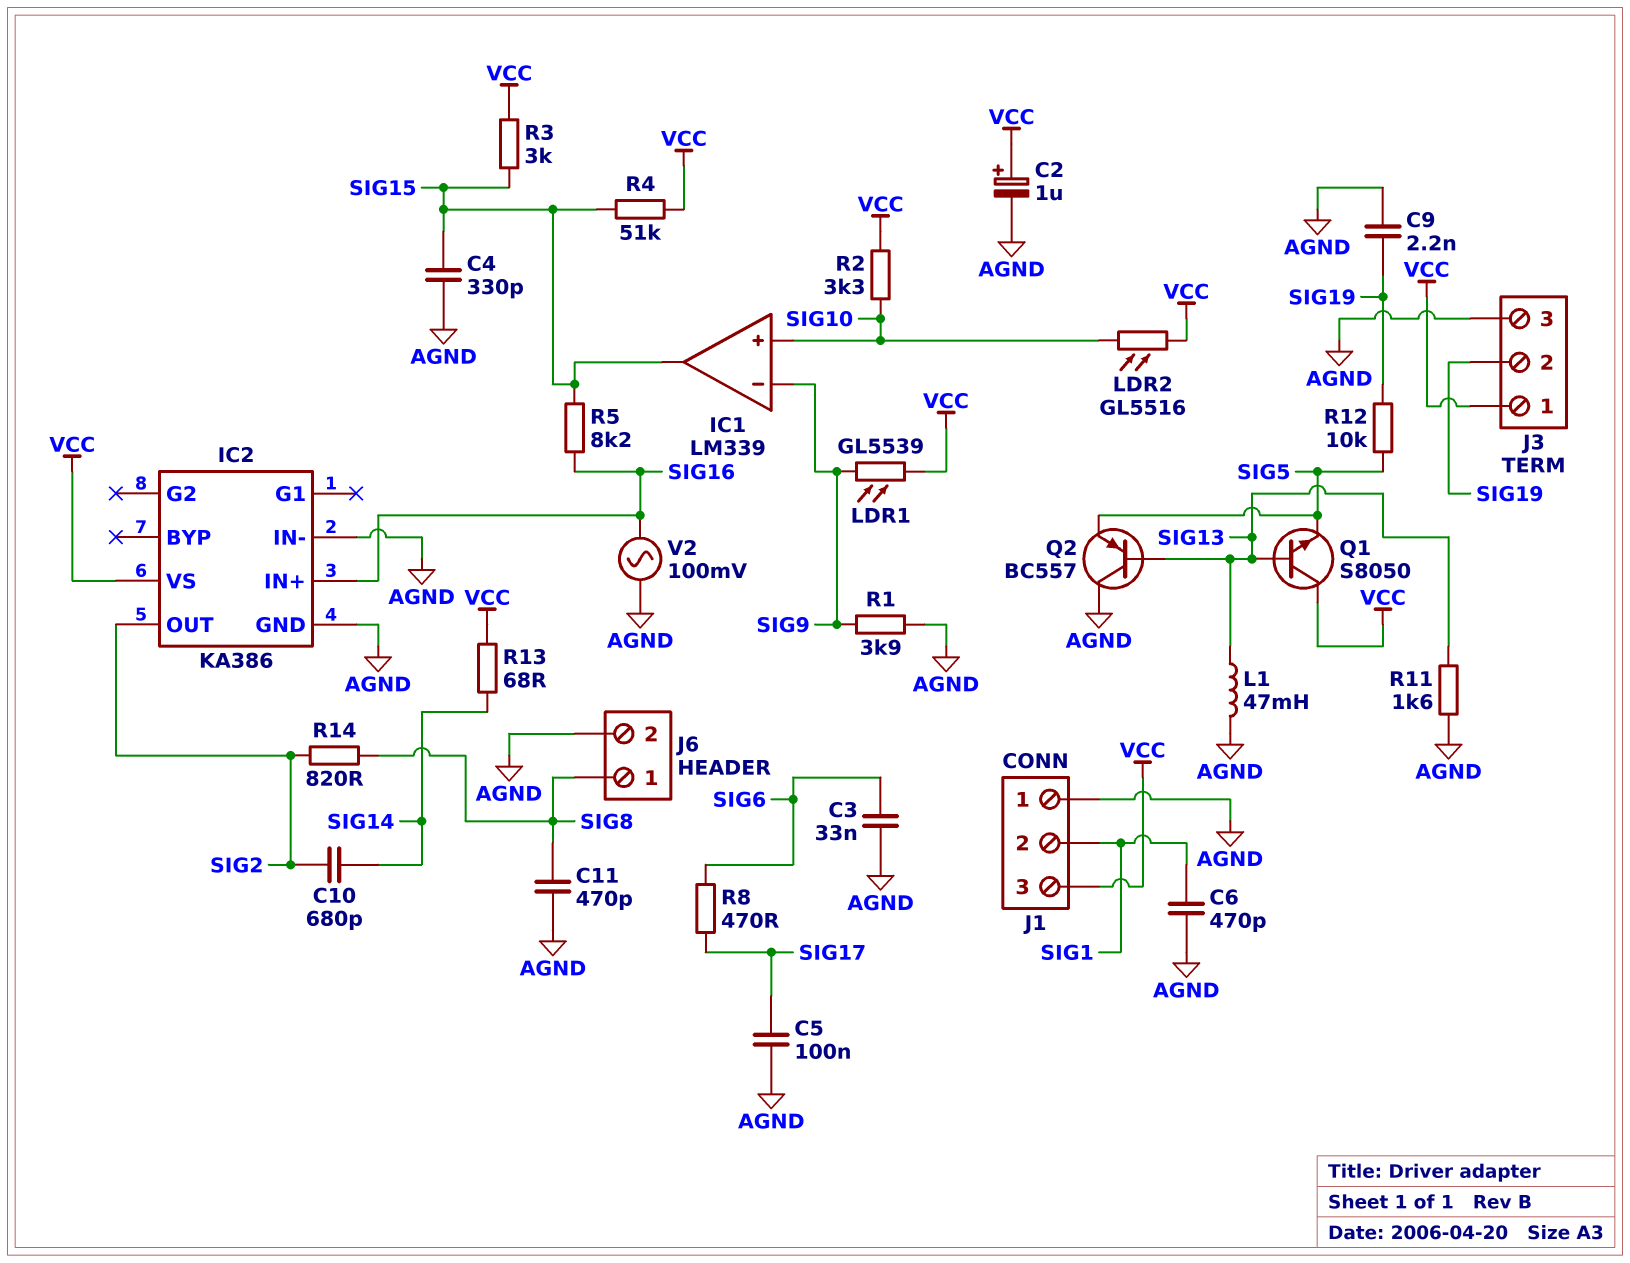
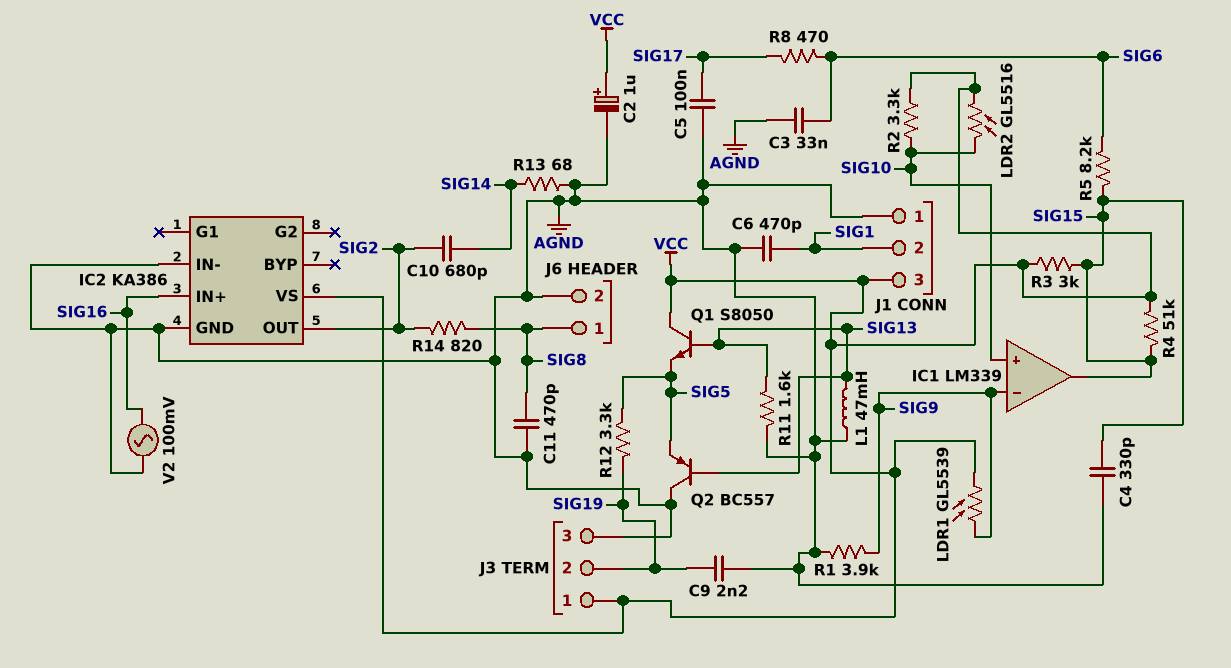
R5: 8.2k (SIG15, SIG16) -> 8.2k (SIG6, SIG15)
R12: 10k (SIG5, SIG19) -> 3.3k (SIG5, SIG19)
R13: 68 (SIG14, VCC) -> 68 (AGND, SIG14)

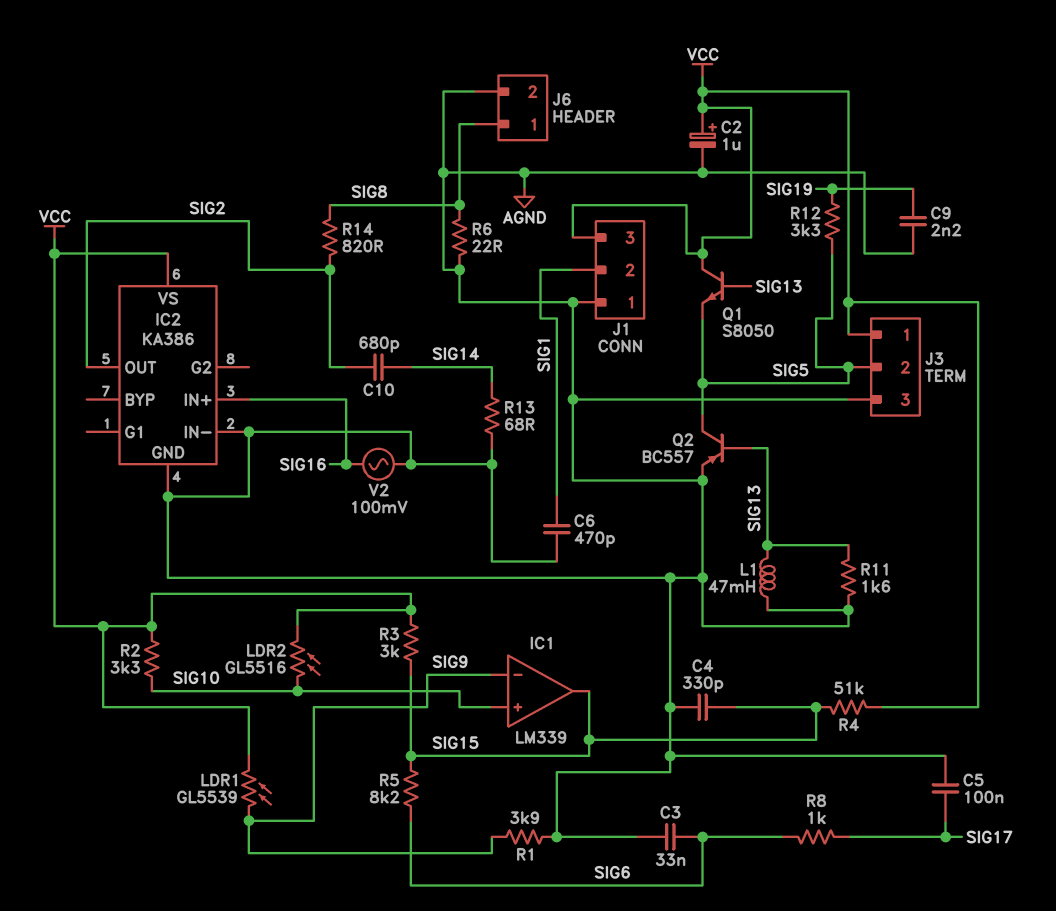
C11: 470pF (AGND, SIG8) -> none
J3 pin 2: SIG19 -> SIG5
Q2: PNP BC557 (B SIG13, C AGND, E SIG5) -> PNP BC557 (B SIG13, C SIG5, E AGND)
R6: none -> 22 (AGND, SIG8)
R8: 470 (SIG6, SIG17) -> 1k (SIG6, SIG17)

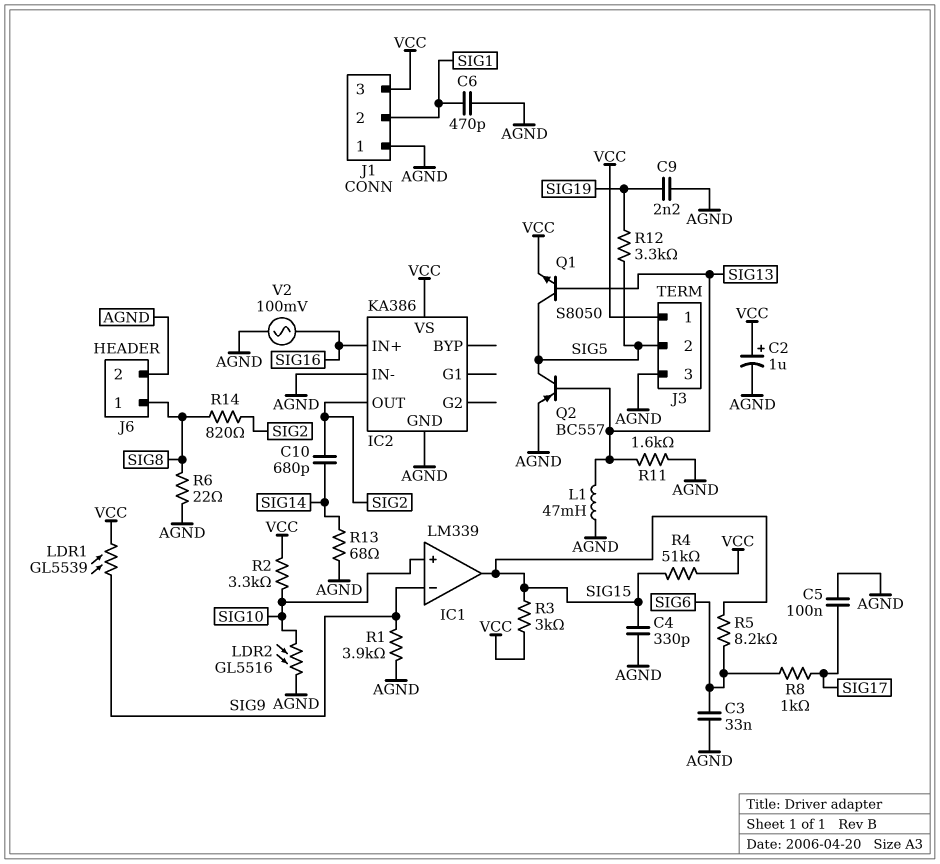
LDR2: GL5516 (SIG10, VCC) -> GL5516 (AGND, SIG10)
Q1: NPN S8050 (B SIG13, C VCC, E SIG5) -> NPN S8050 (B SIG13, C SIG5, E VCC)

